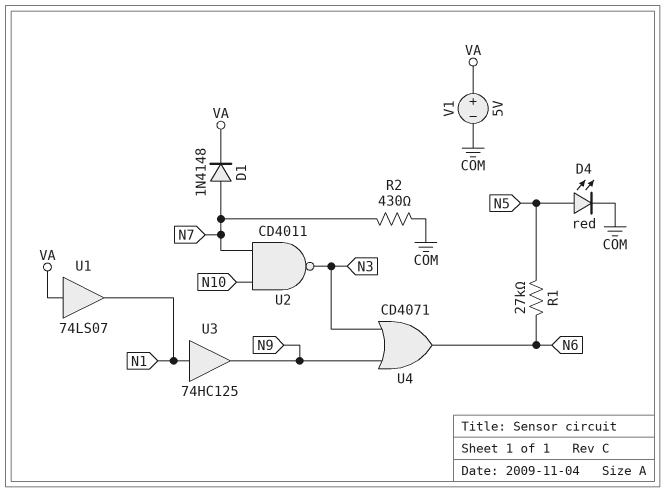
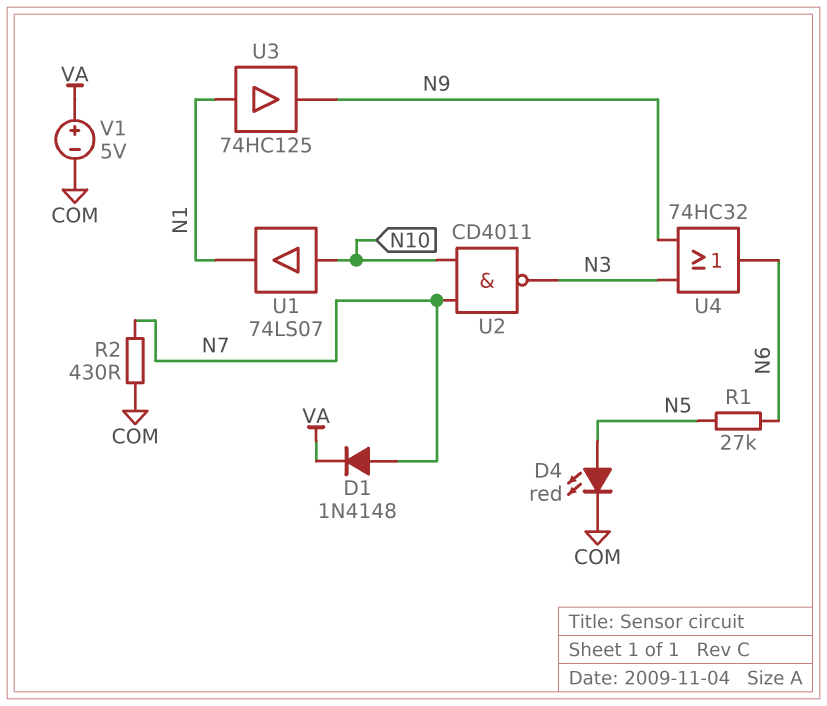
U1: buffer 74LS07 (in VA, out N1) -> buffer 74LS07 (in N10, out N1)
U4: OR CD4071 (in N3, in N9, out N6) -> OR 74HC32 (in N3, in N9, out N6)

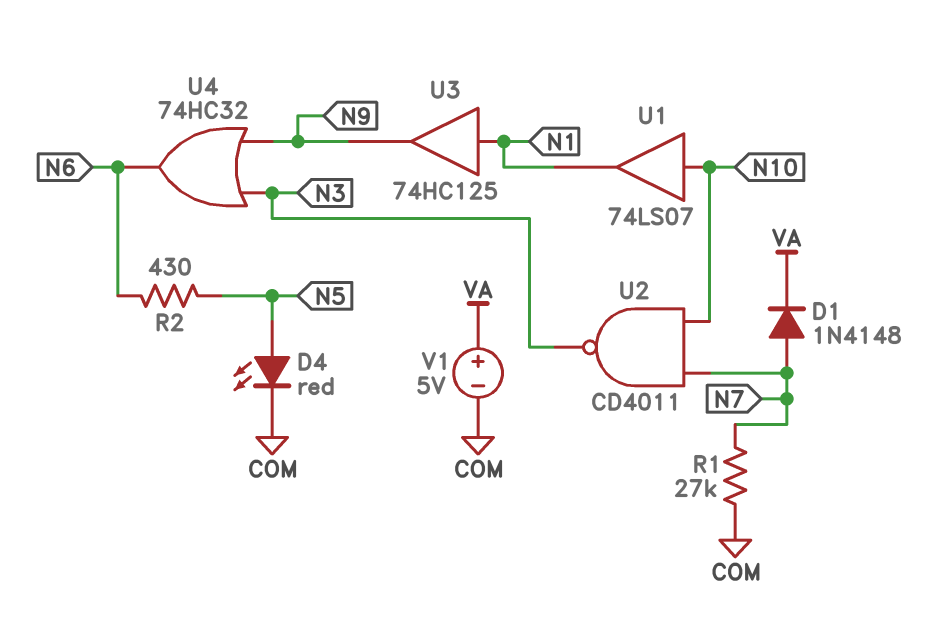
R1: 27k (N5, N6) -> 27k (COM, N7)
R2: 430 (COM, N7) -> 430 (N5, N6)

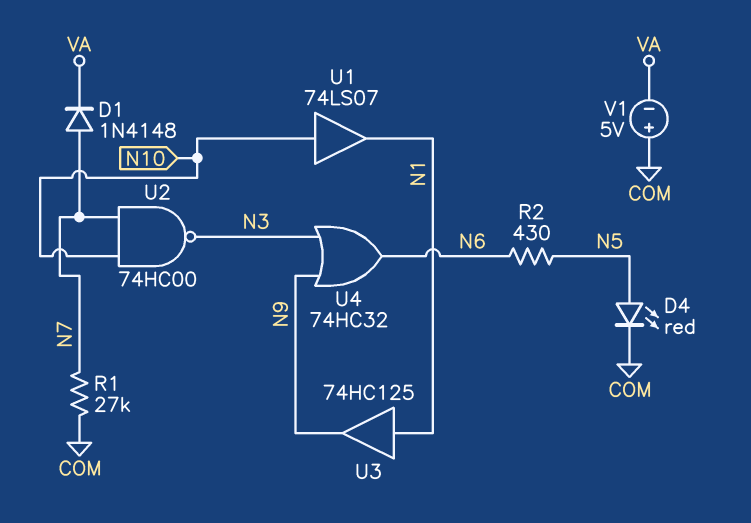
U2: NAND CD4011 (in N7, in N10, out N3) -> NAND 74HC00 (in N7, in N10, out N3)
V1: 5V (plus VA, minus COM) -> 5V (plus COM, minus VA)

